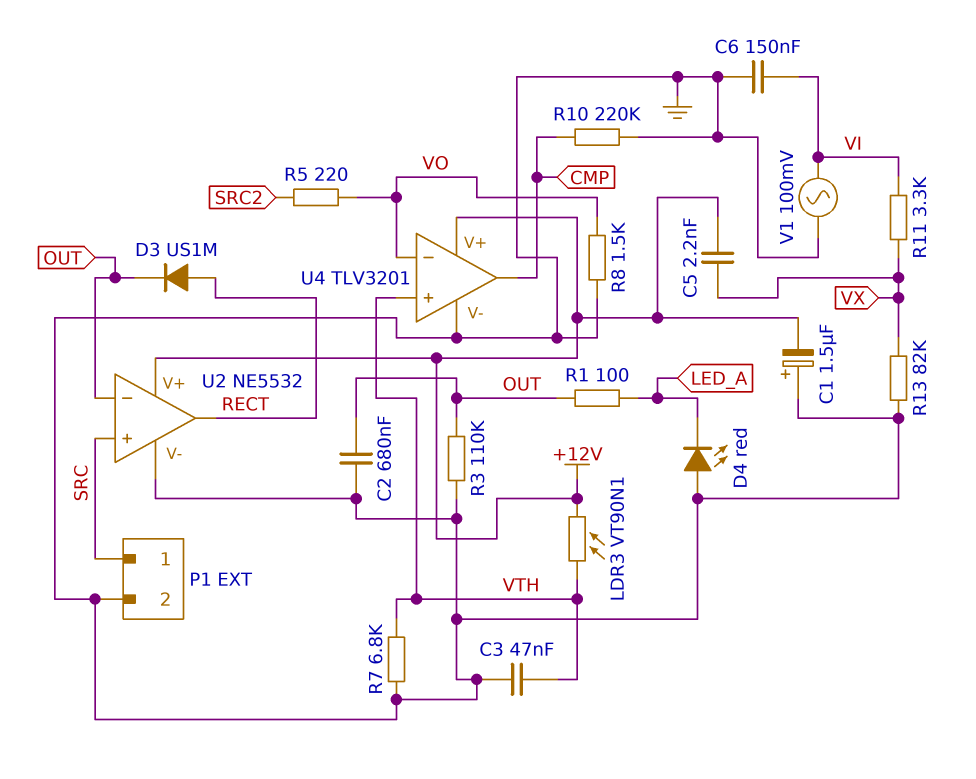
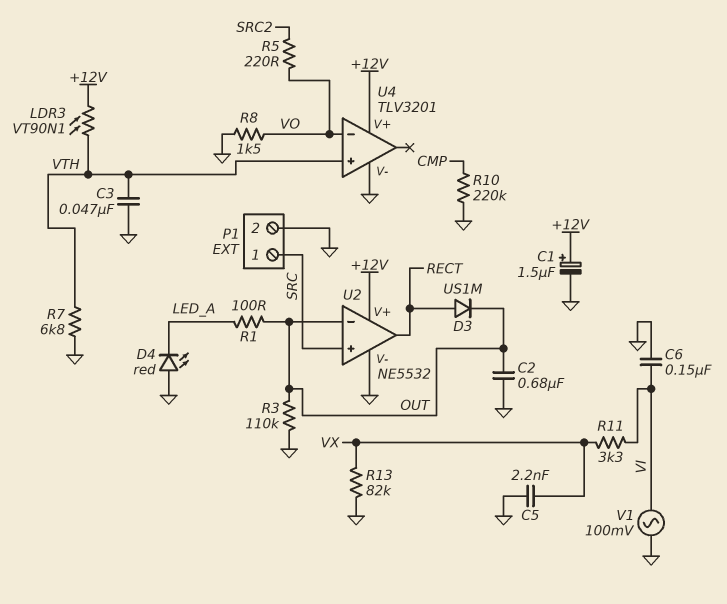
C1: 1.5uF (plus GND, minus +12V) -> 1.5uF (plus +12V, minus GND)
C5: 2.2nF (+12V, VX) -> 2.2nF (GND, VX)
U4 pin out: CMP -> none

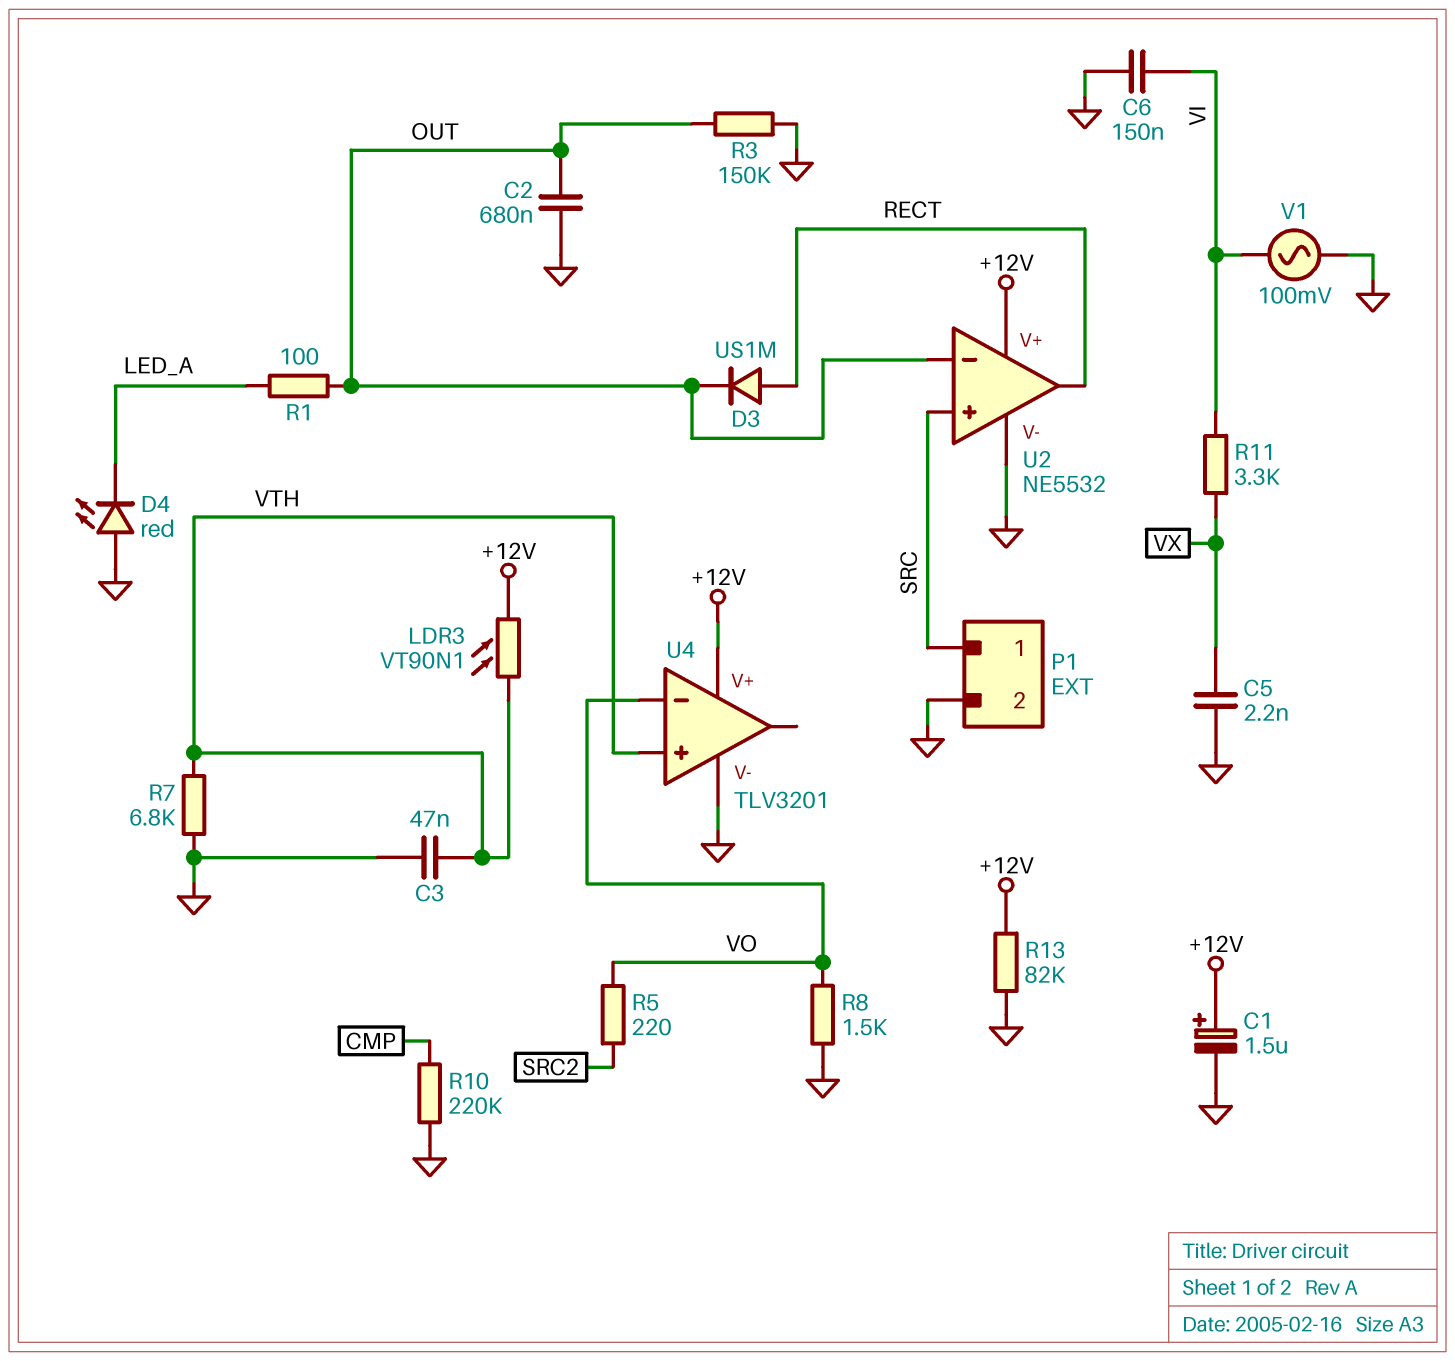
R3: 110k (GND, OUT) -> 150k (GND, OUT)
R13: 82k (GND, VX) -> 82k (+12V, GND)

